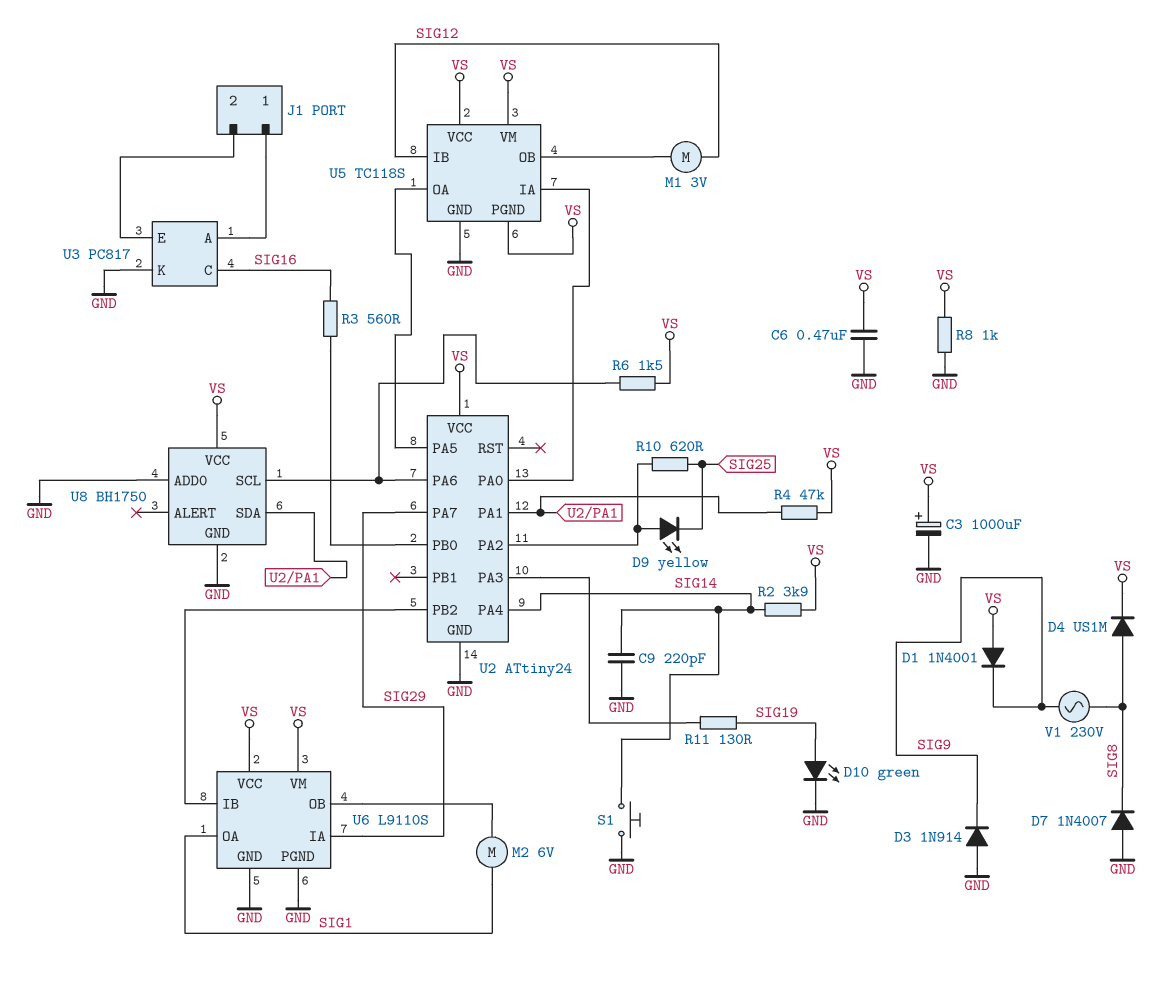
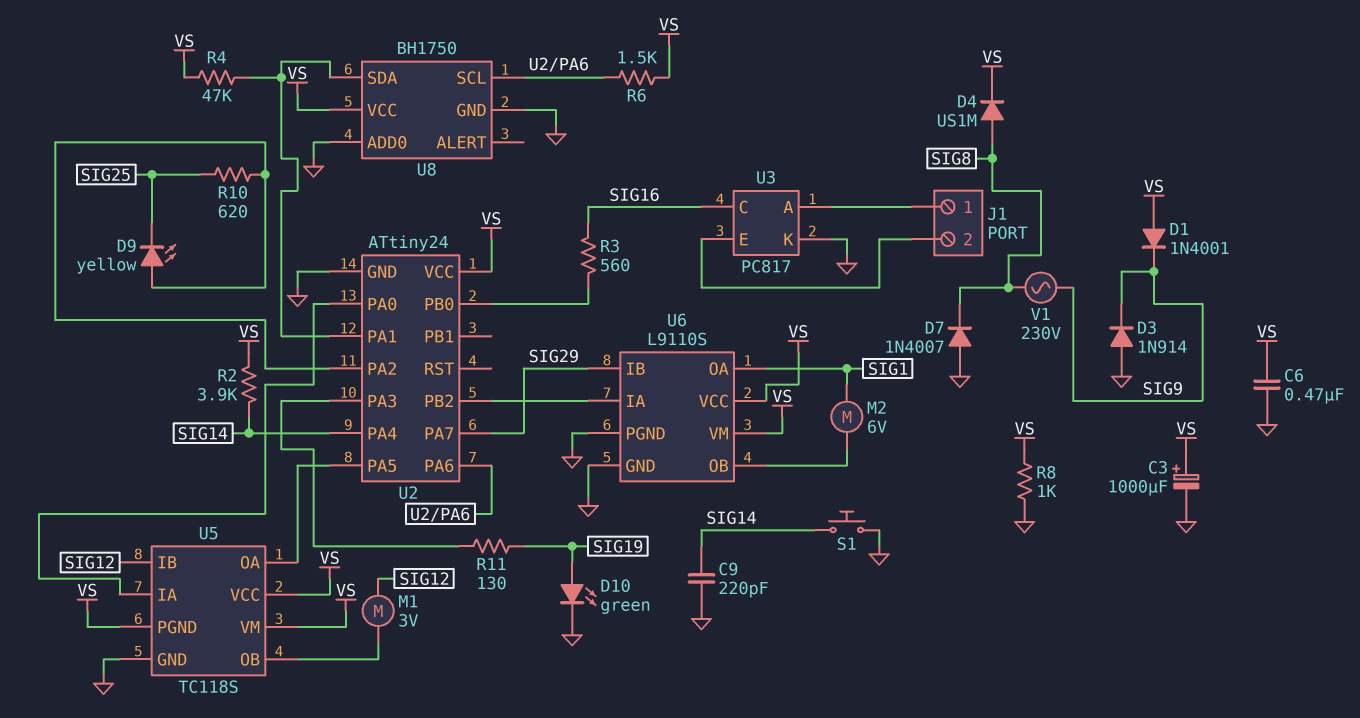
U6 pin IA: SIG29 -> U2/PB2
U6 pin IB: U2/PB2 -> SIG29

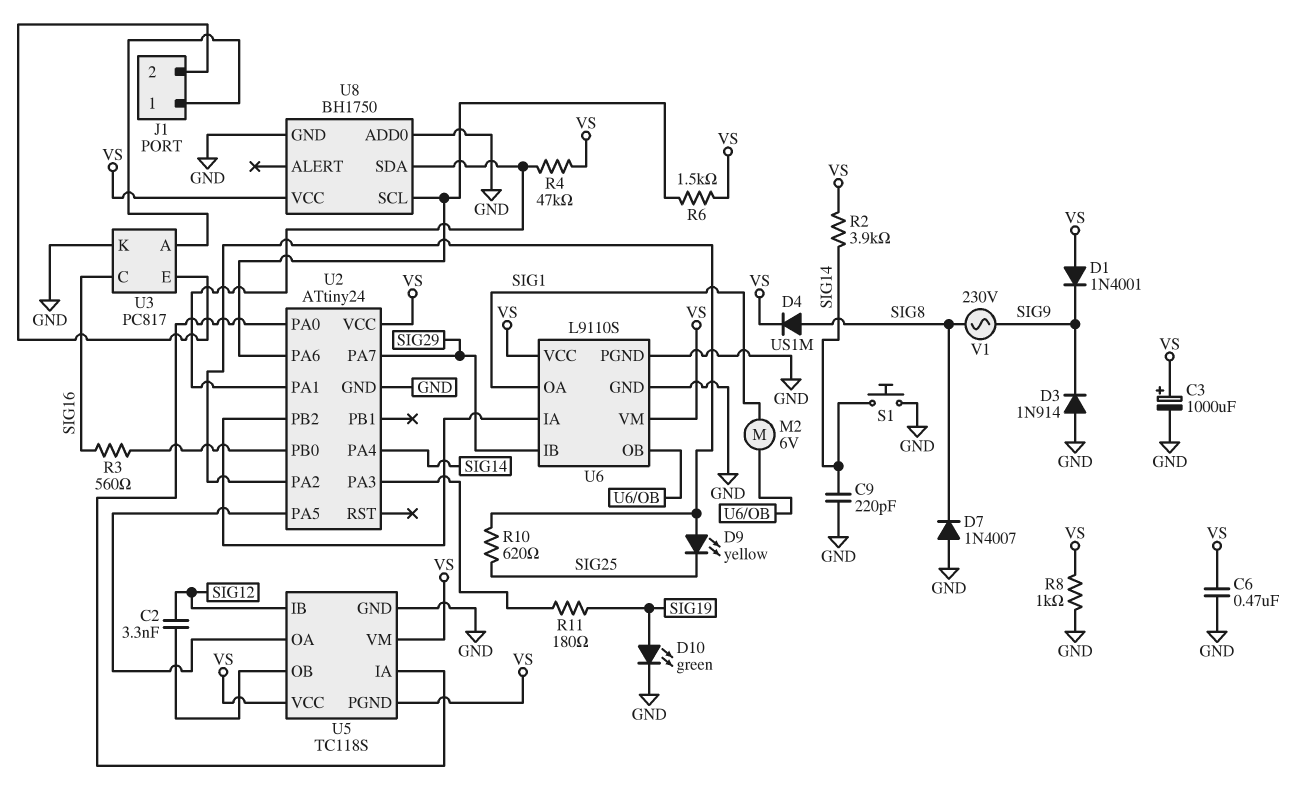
C2: none -> 3.3nF (SIG12, U5/OB)
M1: motor 3V (SIG12, U5/OB) -> none
R11: 130 (SIG19, U2/PA3) -> 180 (SIG19, U2/PA3)

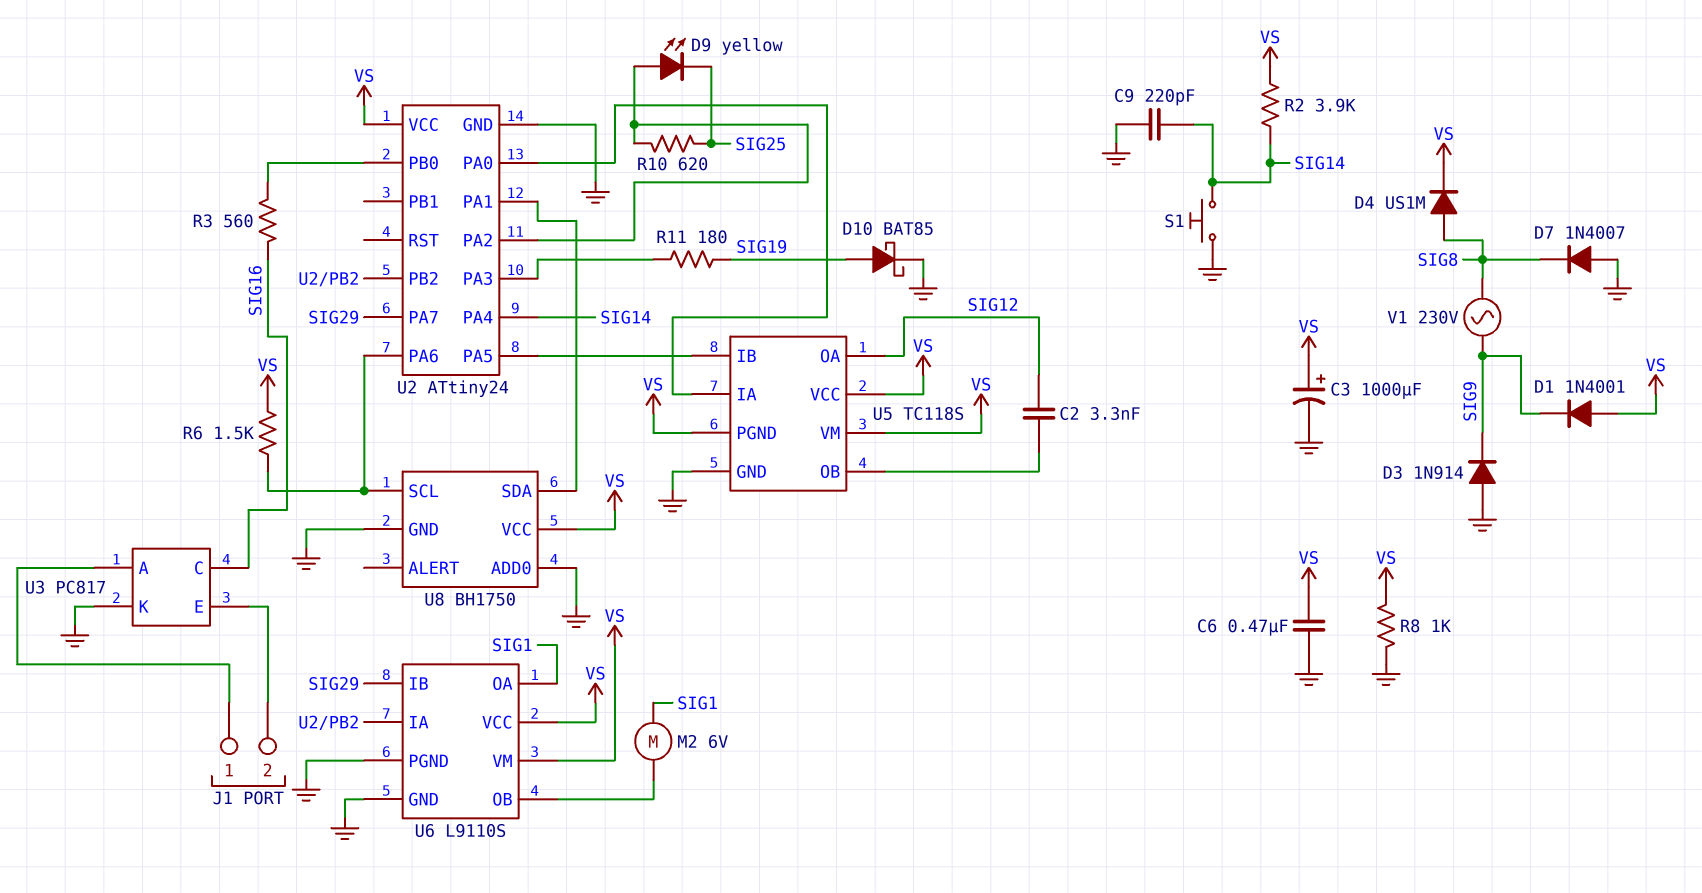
D10: LED green (A SIG19, K GND) -> schottky BAT85 (A SIG19, K GND)
R4: 47k (U2/PA1, VS) -> none
U5 pin IB: SIG12 -> U2/PA5
U5 pin OA: U2/PA5 -> SIG12

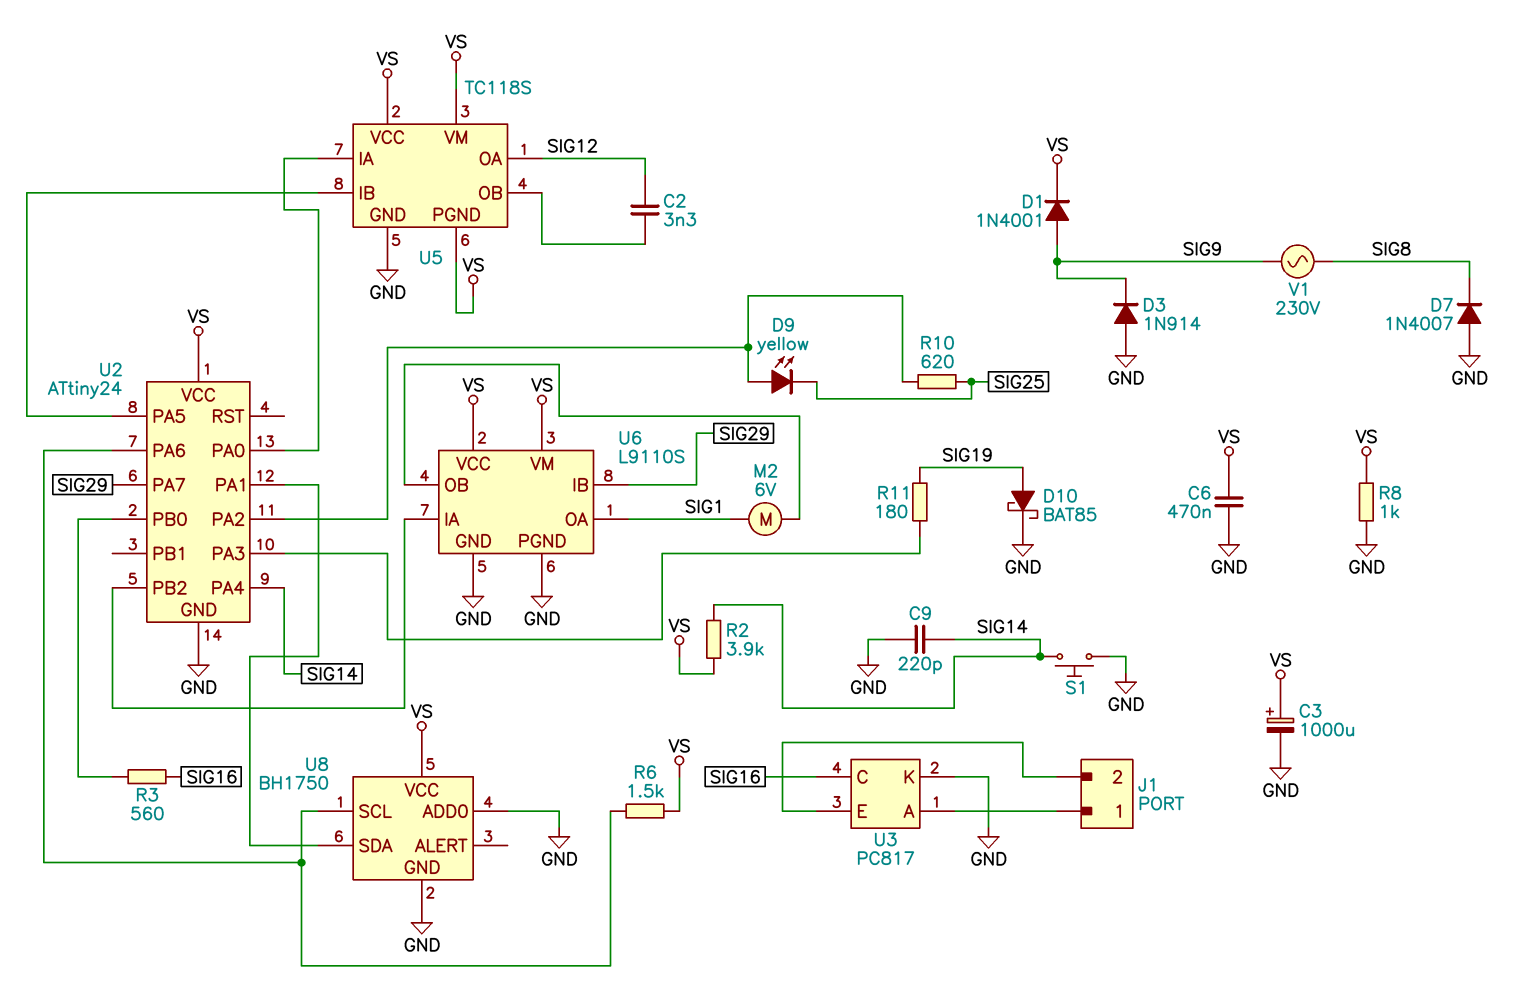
D1: diode 1N4001 (A VS, K SIG9) -> diode 1N4001 (A SIG9, K VS)
D4: diode US1M (A SIG8, K VS) -> none

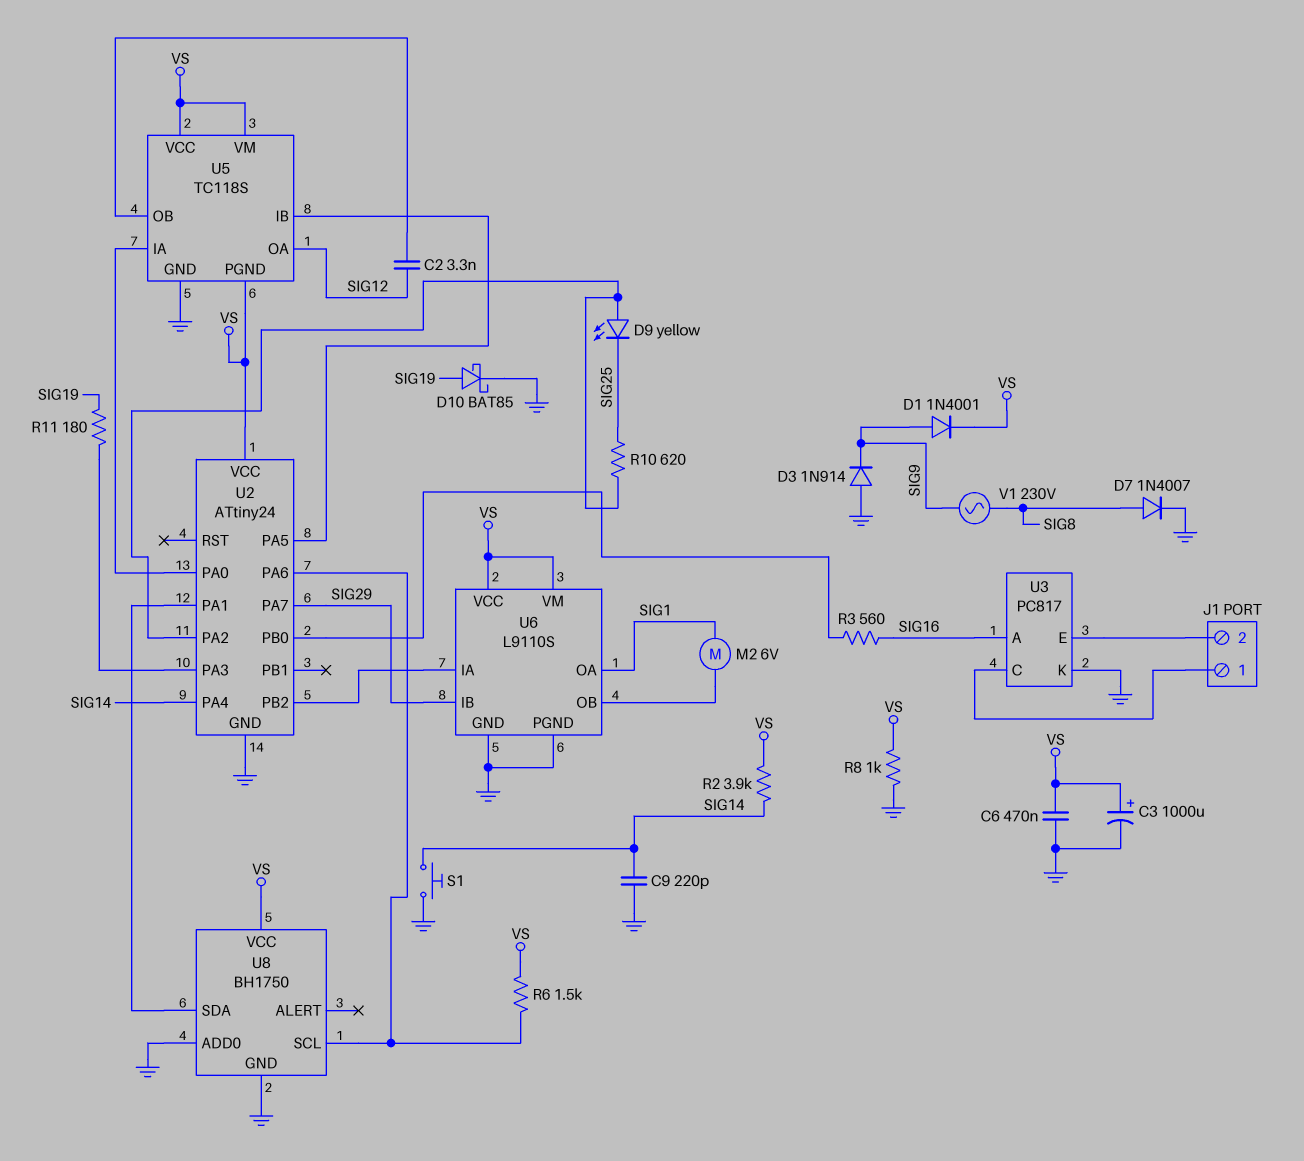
D7: diode 1N4007 (A GND, K SIG8) -> diode 1N4007 (A SIG8, K GND)
U3 pin A: J1/1 -> SIG16
U3 pin C: SIG16 -> J1/1

